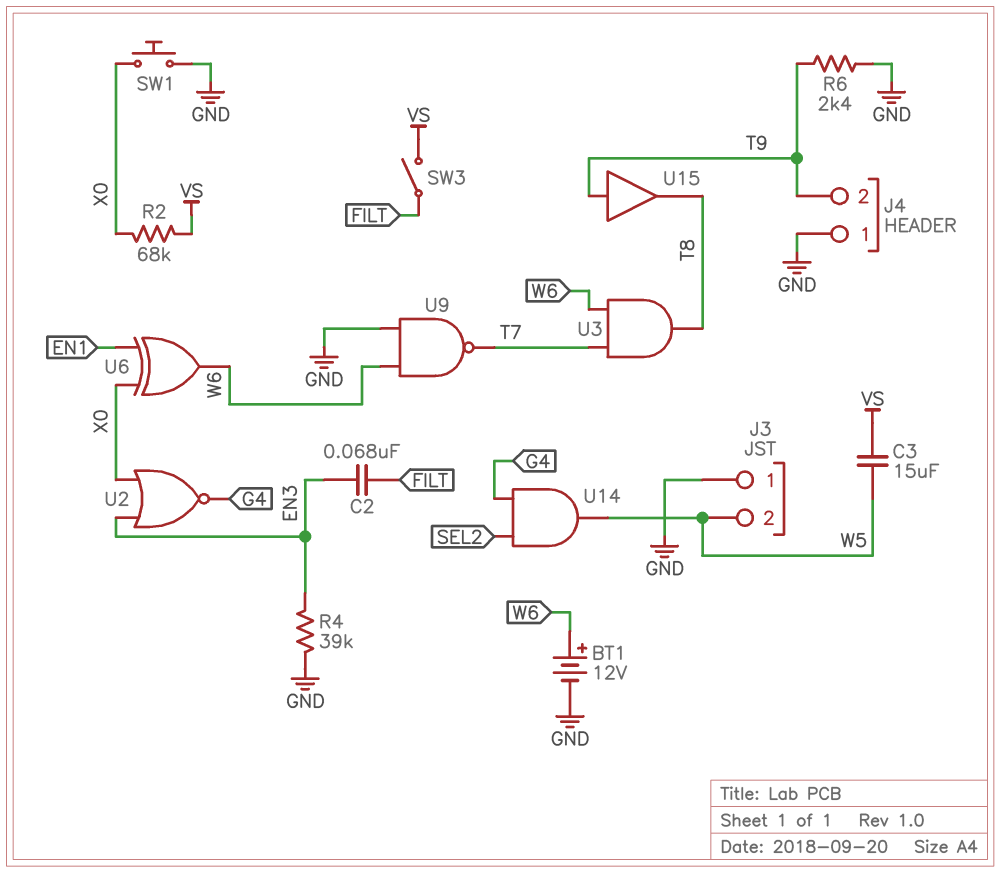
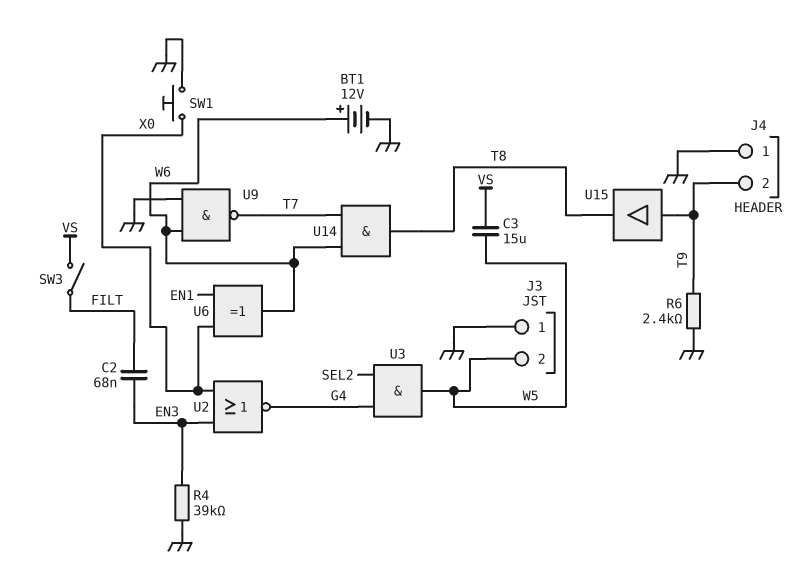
R2: 68k (VS, X0) -> none
U3: AND (in T7, in W6, out T8) -> AND (in G4, in SEL2, out W5)
U14: AND (in G4, in SEL2, out W5) -> AND (in T7, in W6, out T8)

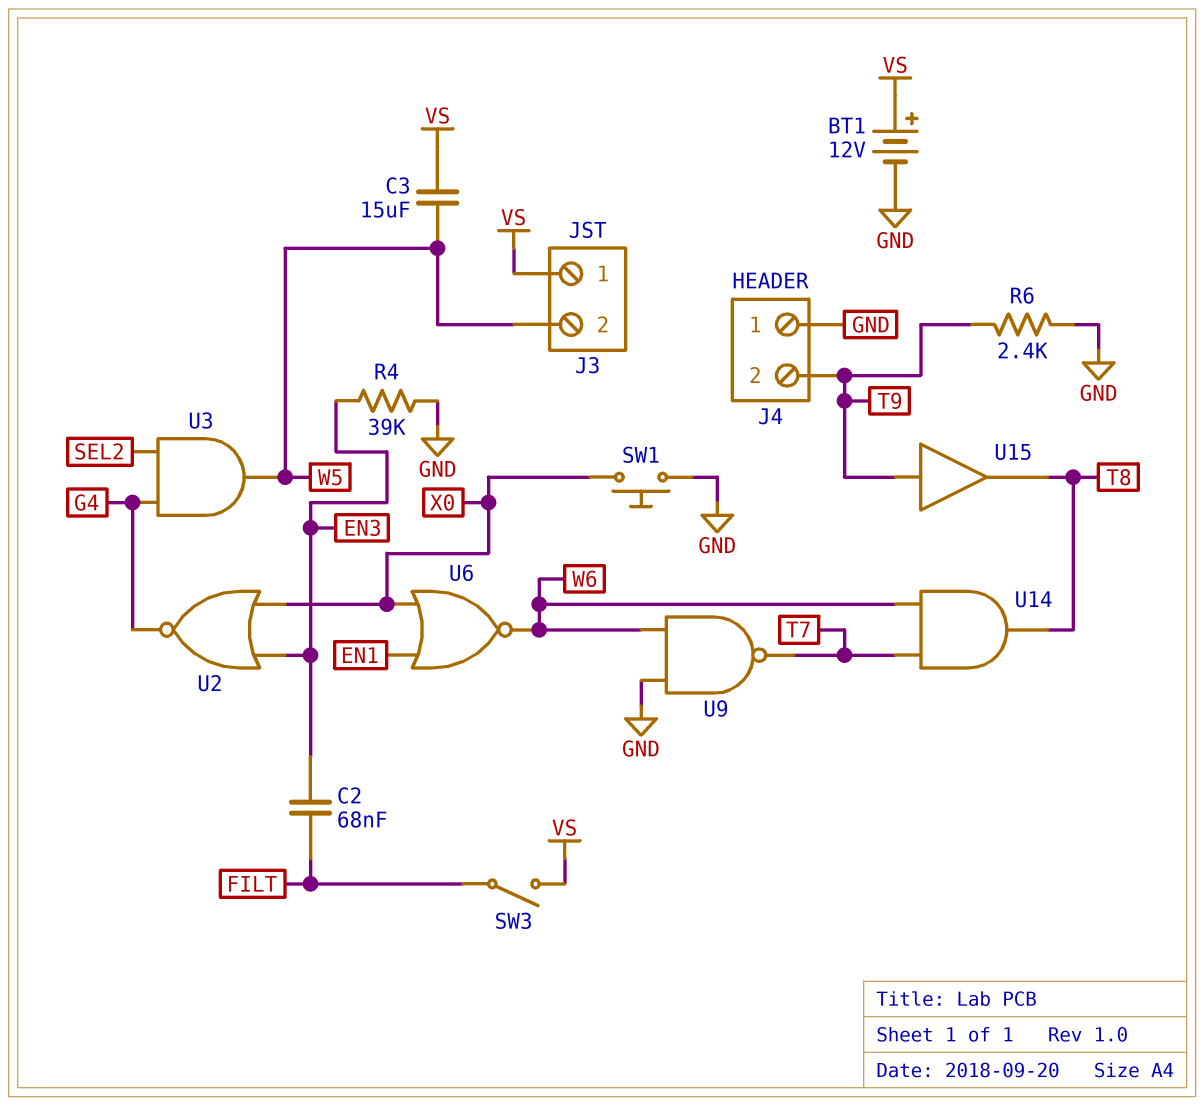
BT1: 12V (plus W6, minus GND) -> 12V (plus VS, minus GND)
J3 pin 1: GND -> VS
U6: XOR (in EN1, in X0, out W6) -> NOR (in EN1, in X0, out W6)

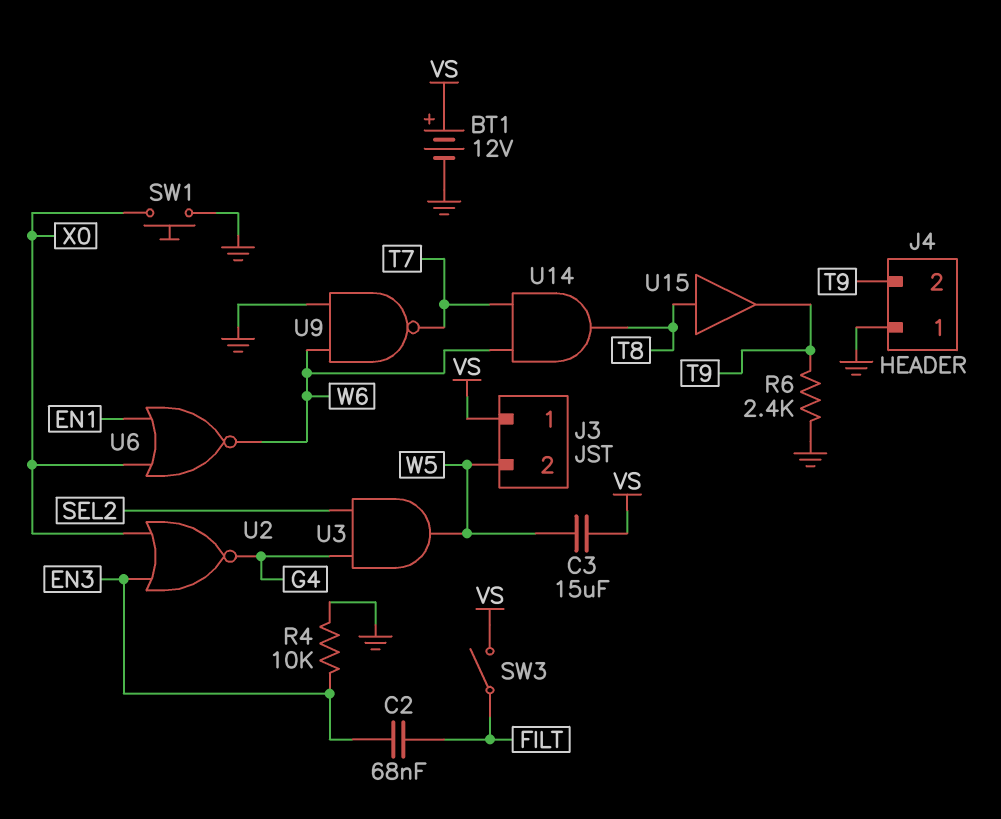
R4: 39k (EN3, GND) -> 10k (EN3, GND)
U15: buffer (in T9, out T8) -> buffer (in T8, out T9)

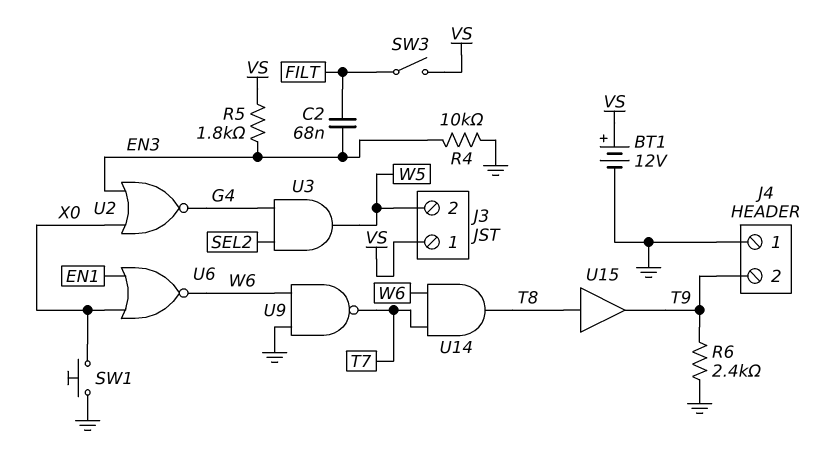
C3: 15uF (VS, W5) -> none
R5: none -> 1.8k (EN3, VS)

